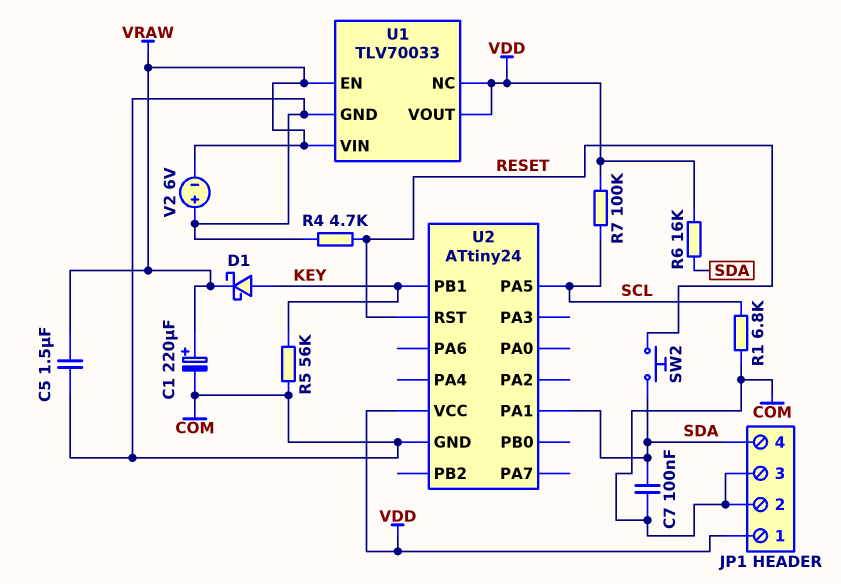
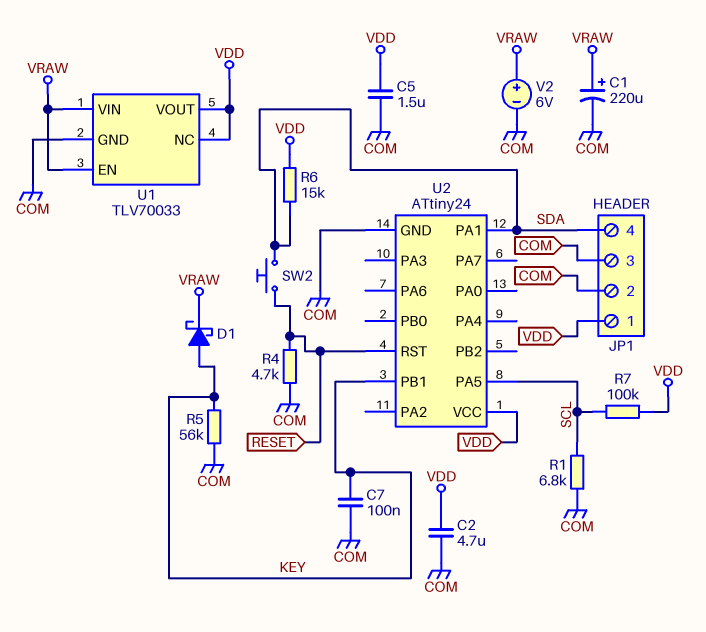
C2: none -> 4.7uF (COM, VDD)
C5: 1.5uF (COM, VRAW) -> 1.5uF (COM, VDD)
C7: 100nF (COM, SDA) -> 100nF (COM, KEY)
R6: 16k (SDA, VDD) -> 15k (SDA, VDD)
V2: 6V (plus COM, minus VRAW) -> 6V (plus VRAW, minus COM)

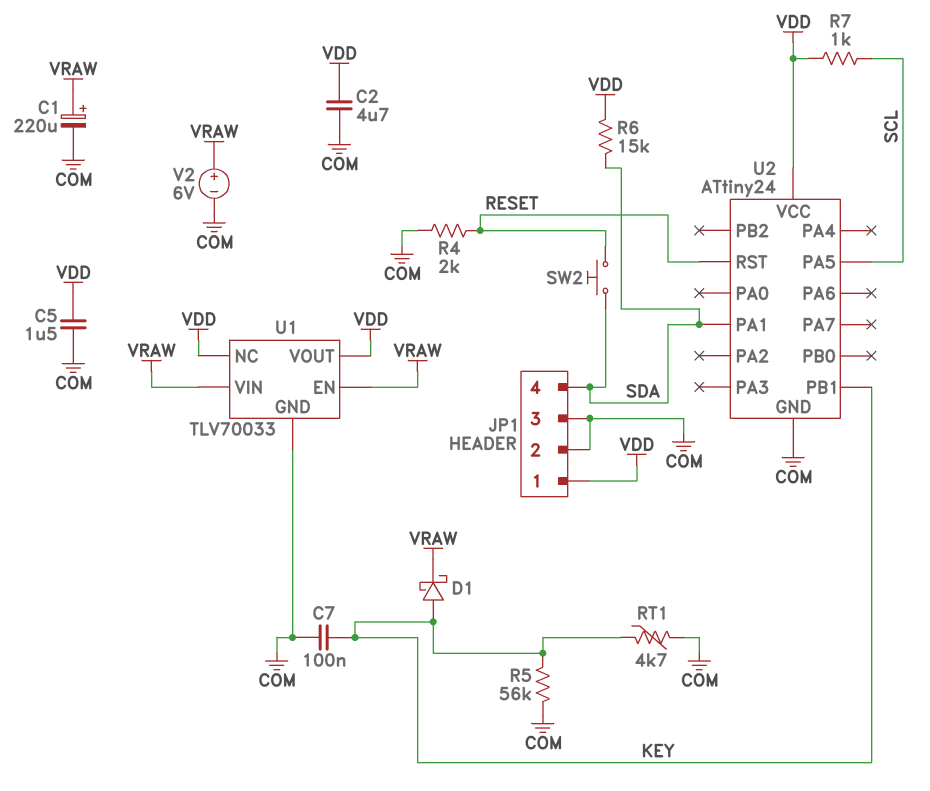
R1: 6.8k (COM, SCL) -> none
R4: 4.7k (COM, RESET) -> 2k (COM, RESET)
R7: 100k (SCL, VDD) -> 1k (SCL, VDD)
RT1: none -> 4.7k (COM, KEY)

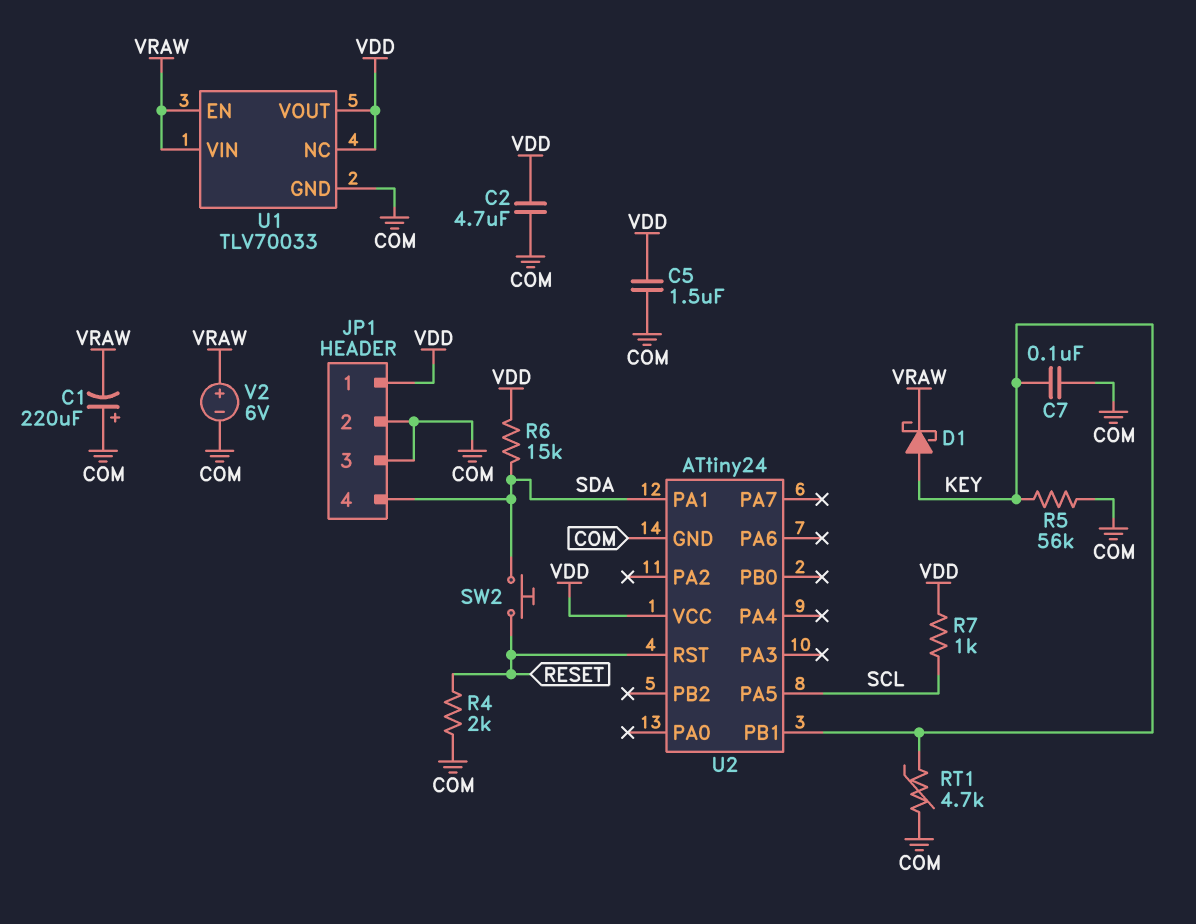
C1: 220uF (plus VRAW, minus COM) -> 220uF (plus COM, minus VRAW)

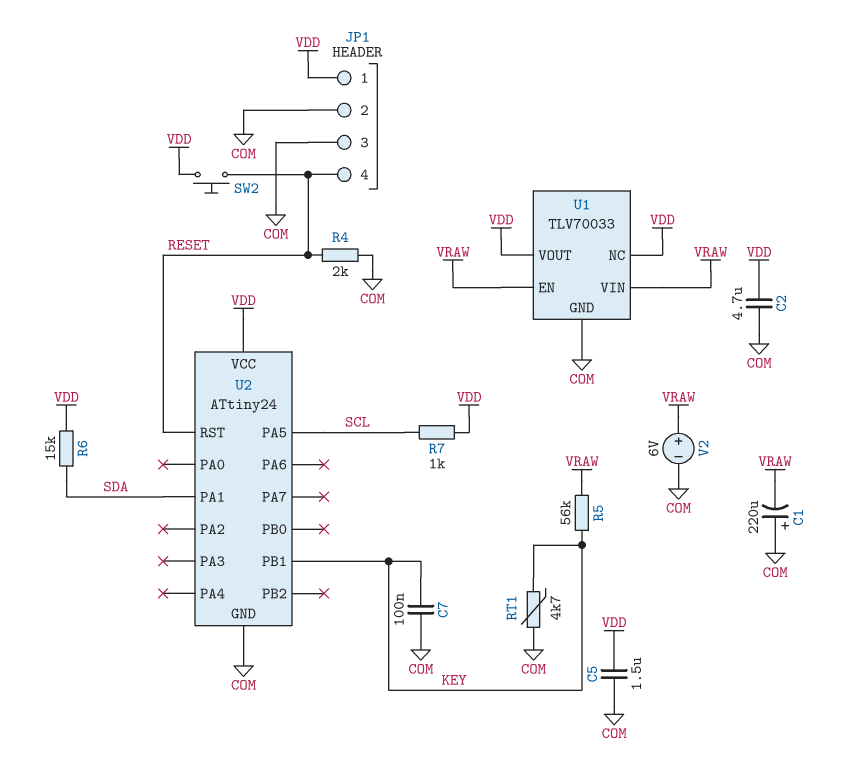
D1: schottky (A KEY, K VRAW) -> none
JP1 pin 4: SDA -> RESET
R5: 56k (COM, KEY) -> 56k (KEY, VRAW)
SW2: button (RESET, SDA) -> button (RESET, VDD)

